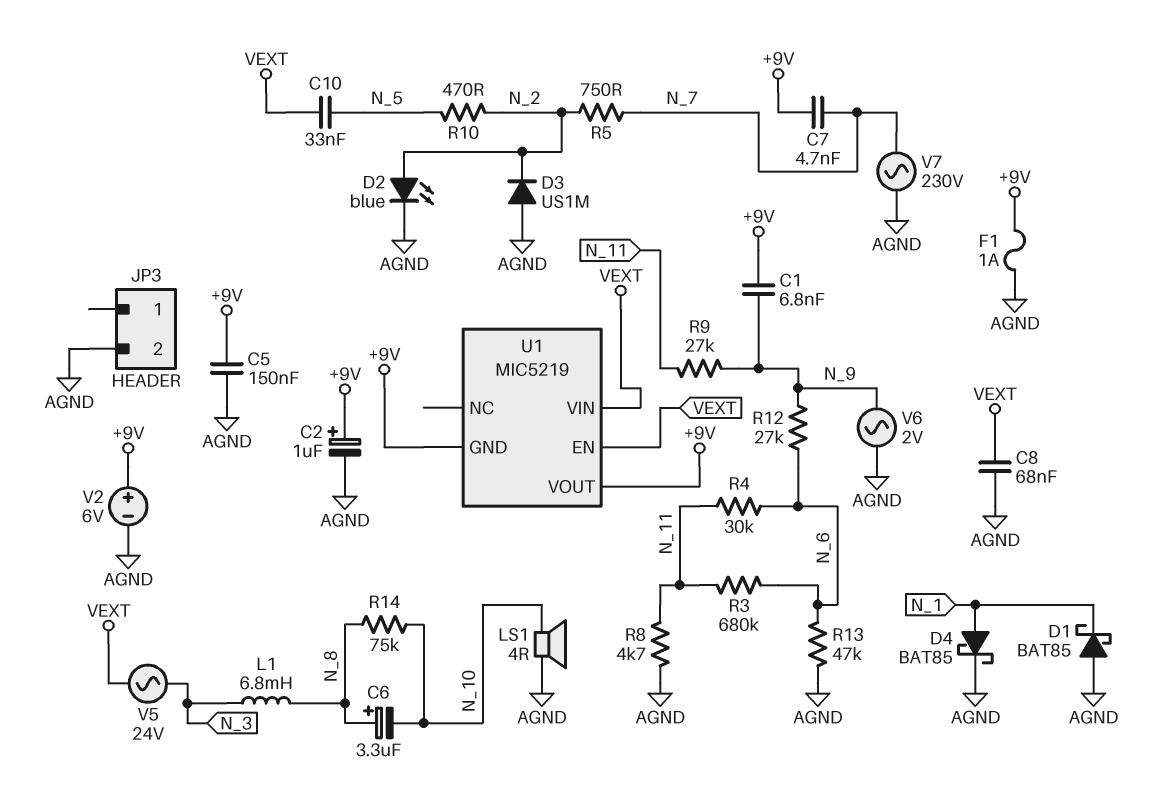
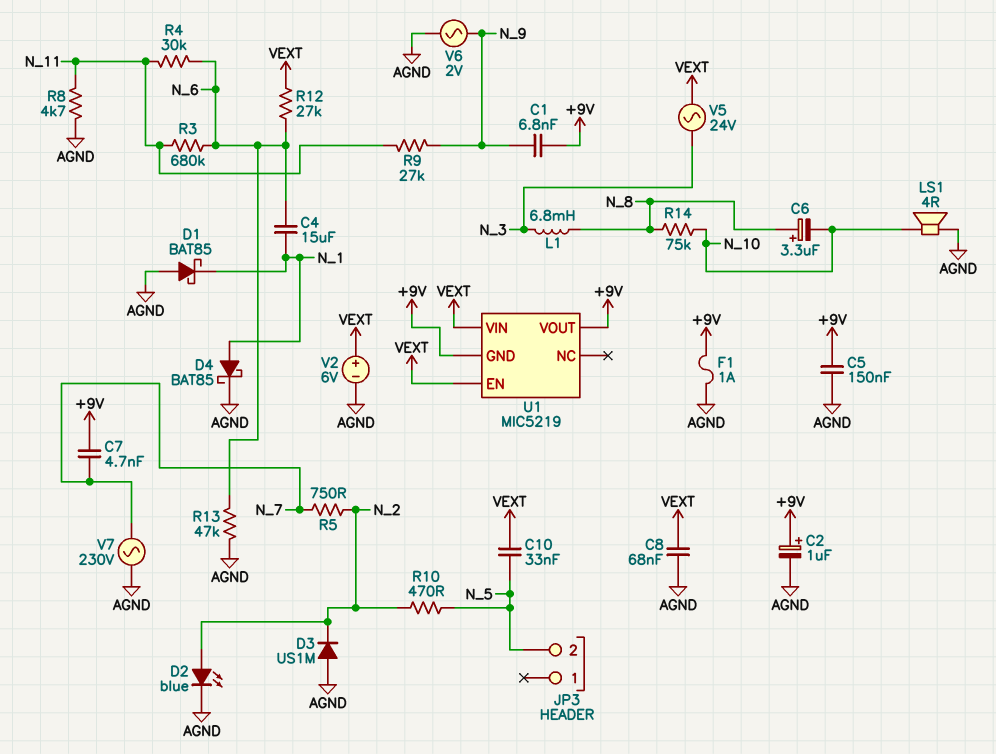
C4: none -> 15uF (N_1, N_6)
JP3 pin 2: AGND -> N_5
R12: 27k (N_6, N_9) -> 27k (N_6, VEXT)
V2: 6V (plus +9V, minus AGND) -> 6V (plus VEXT, minus AGND)

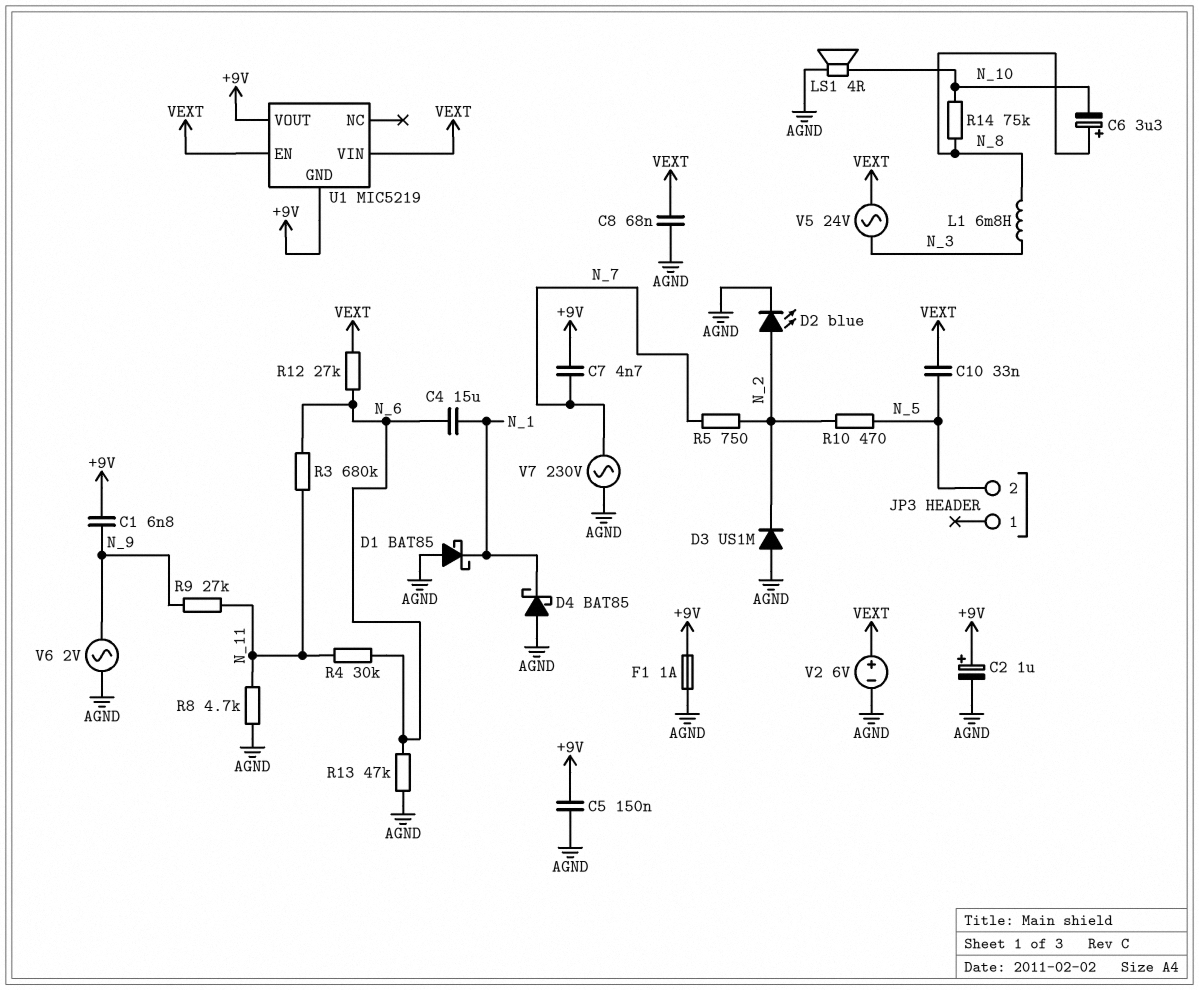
D4: schottky BAT85 (A N_1, K AGND) -> schottky BAT85 (A AGND, K N_1)

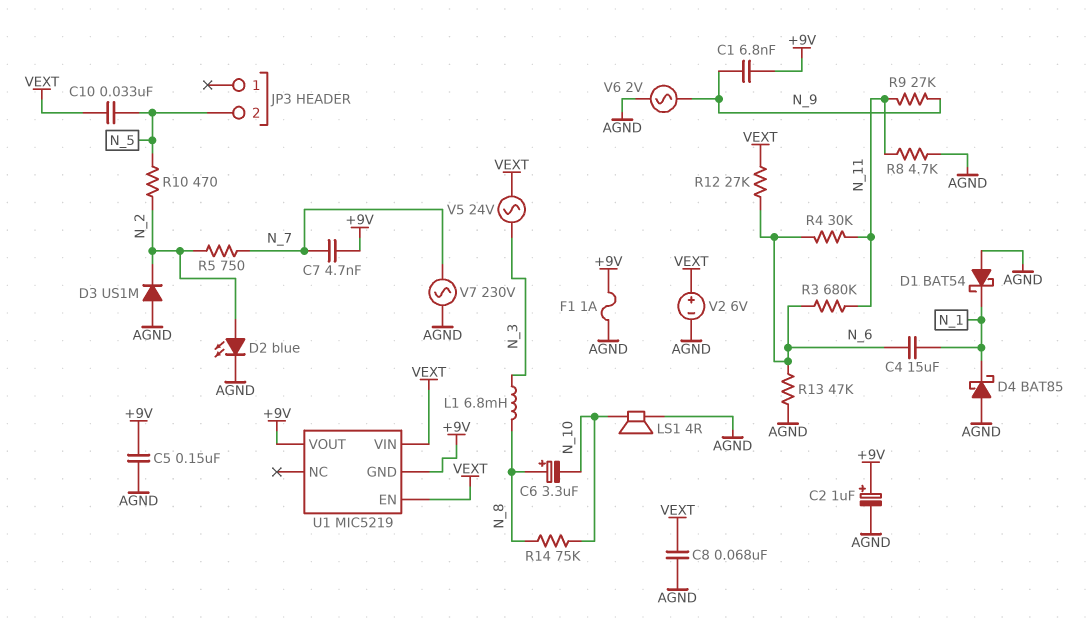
D1: schottky BAT85 (A AGND, K N_1) -> schottky BAT54 (A AGND, K N_1)

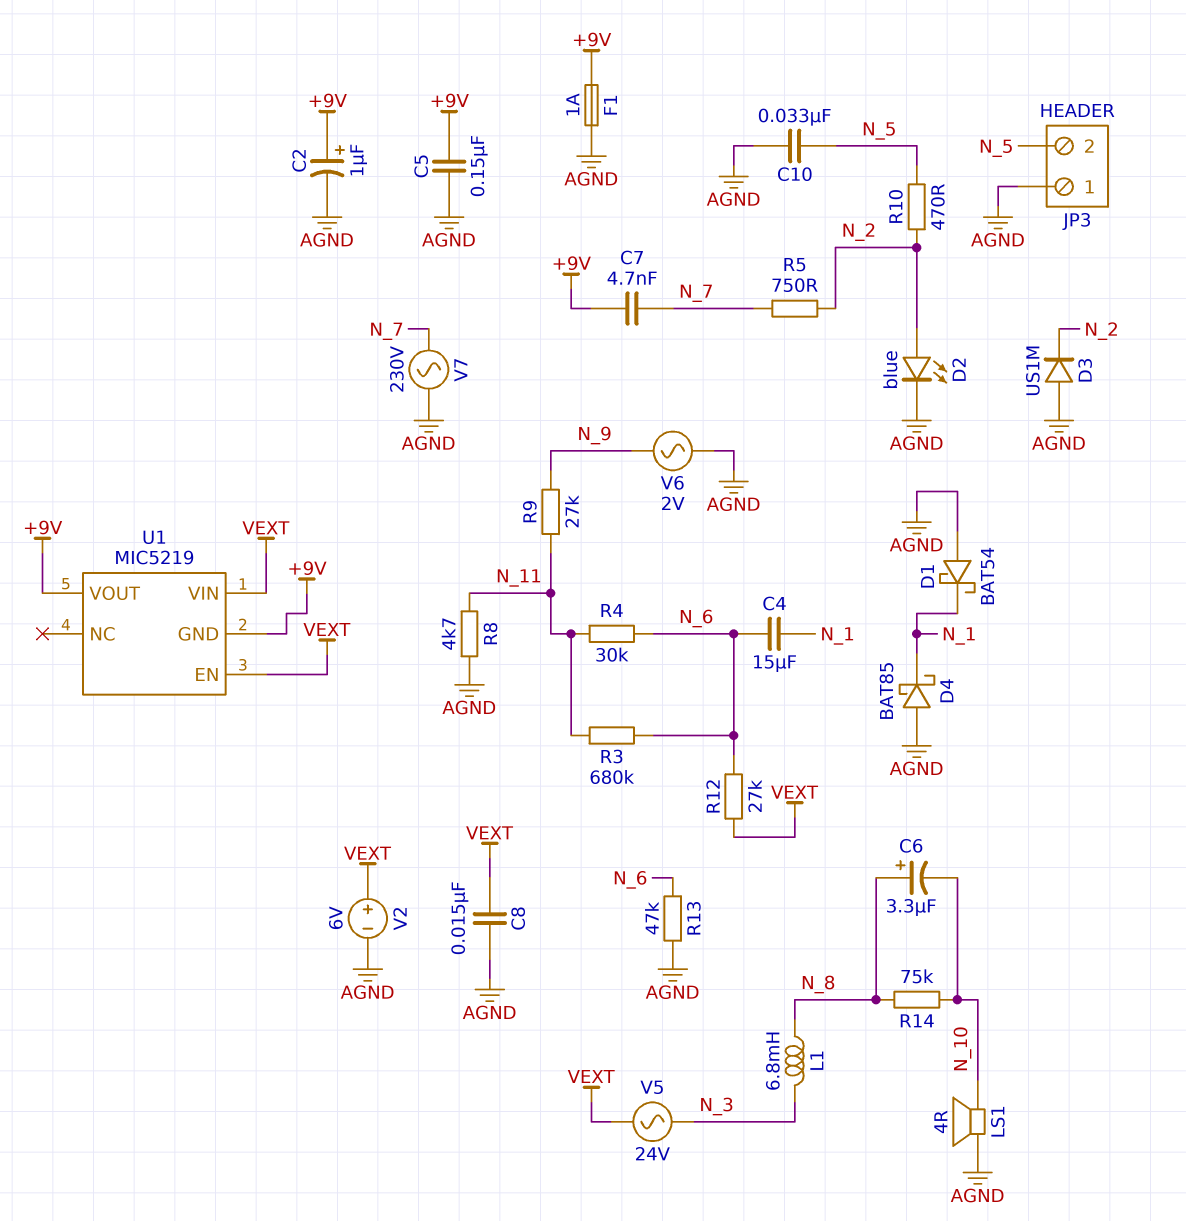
C1: 6.8nF (+9V, N_9) -> none
C8: 68nF (AGND, VEXT) -> 15nF (AGND, VEXT)
C10: 33nF (N_5, VEXT) -> 33nF (AGND, N_5)
JP3 pin 1: none -> AGND

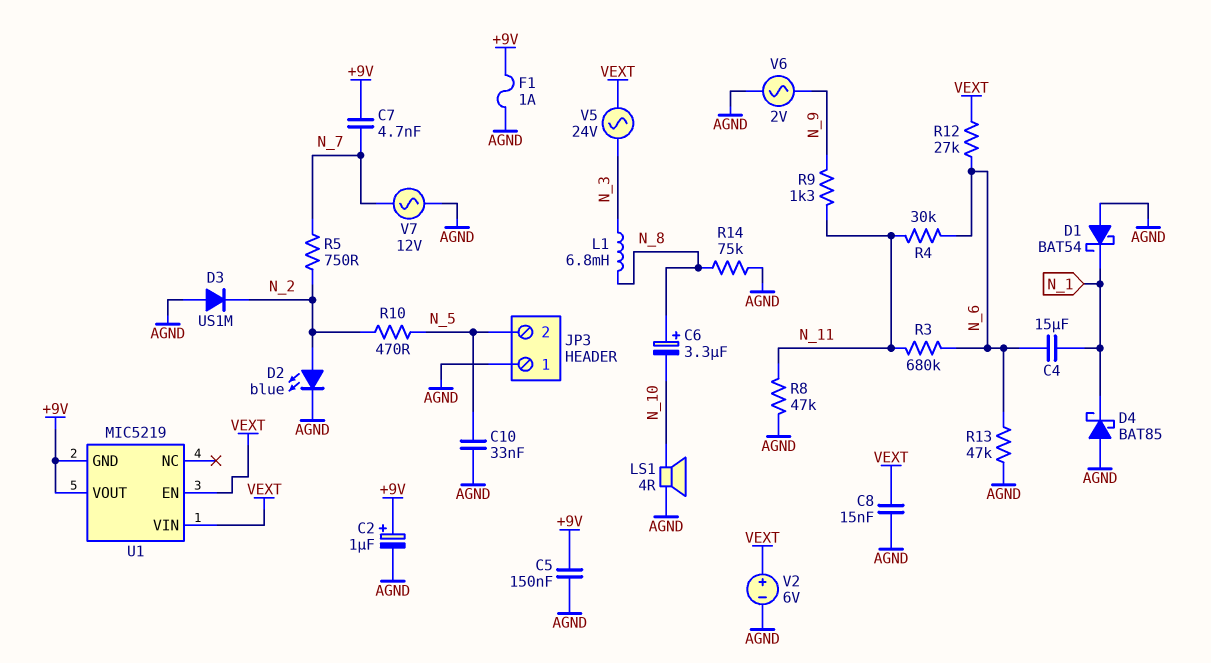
R8: 4.7k (AGND, N_11) -> 47k (AGND, N_11)
R9: 27k (N_9, N_11) -> 1.3k (N_9, N_11)
R14: 75k (N_8, N_10) -> 75k (AGND, N_8)
V7: AC 230V (AGND, N_7) -> AC 12V (AGND, N_7)

